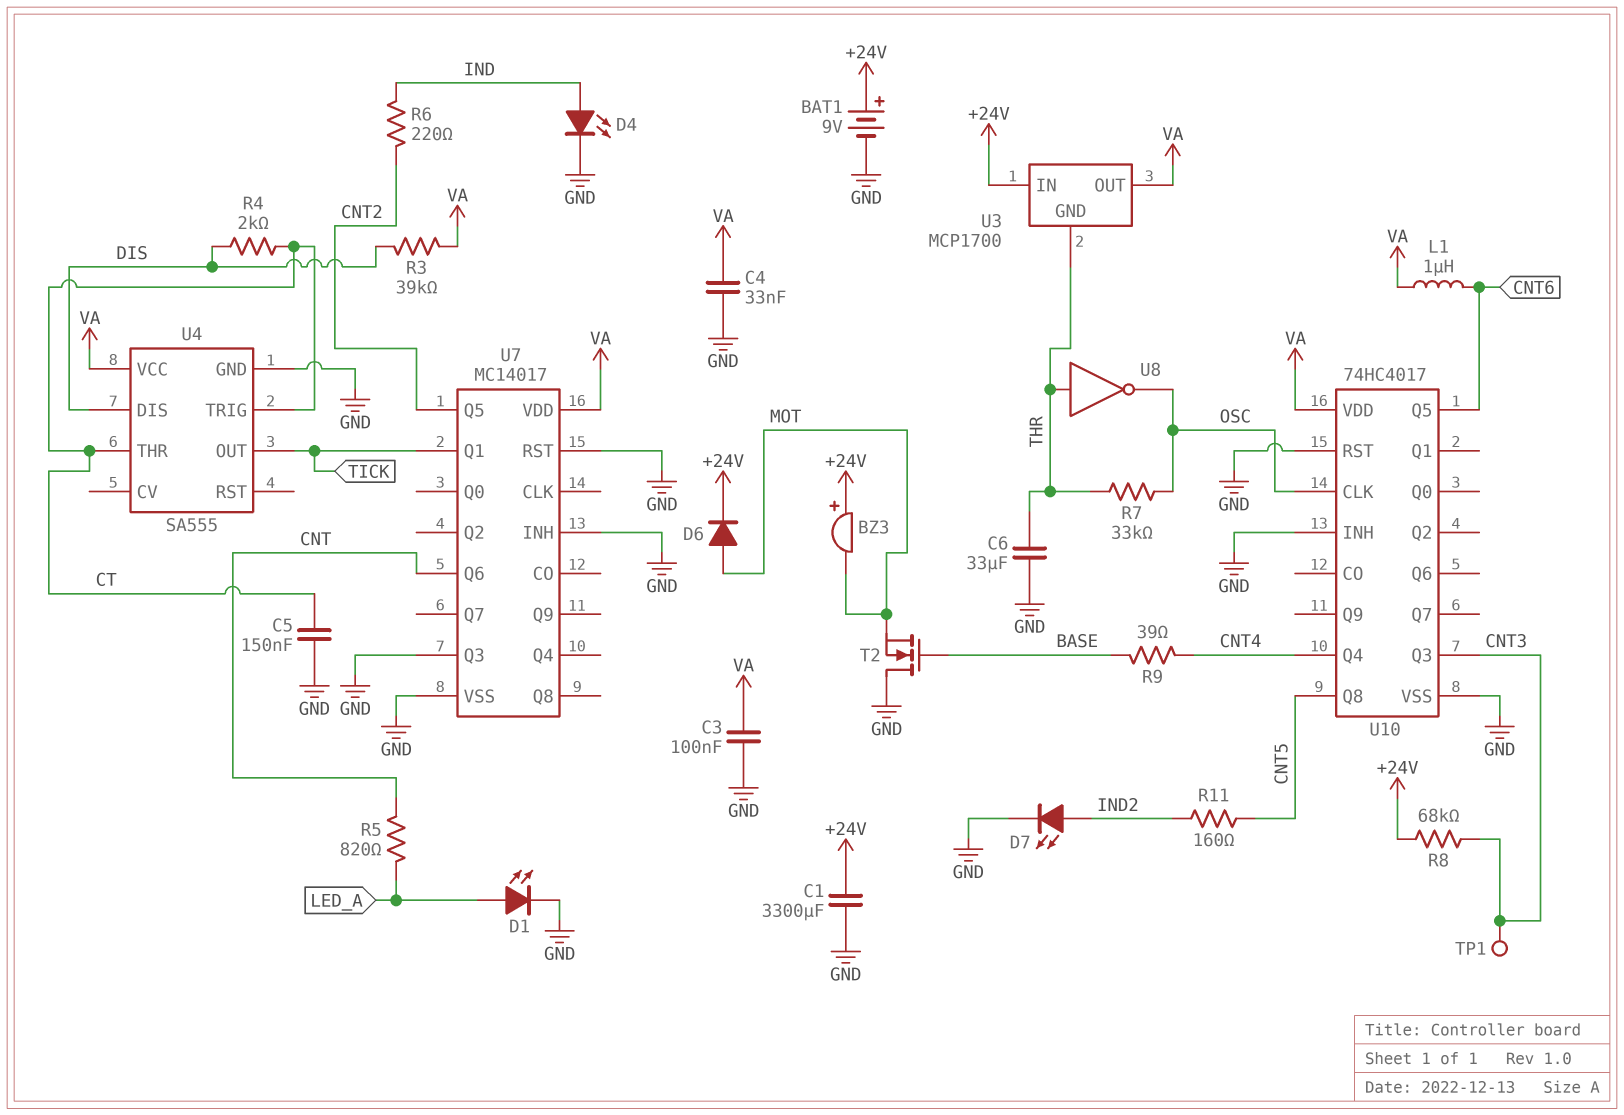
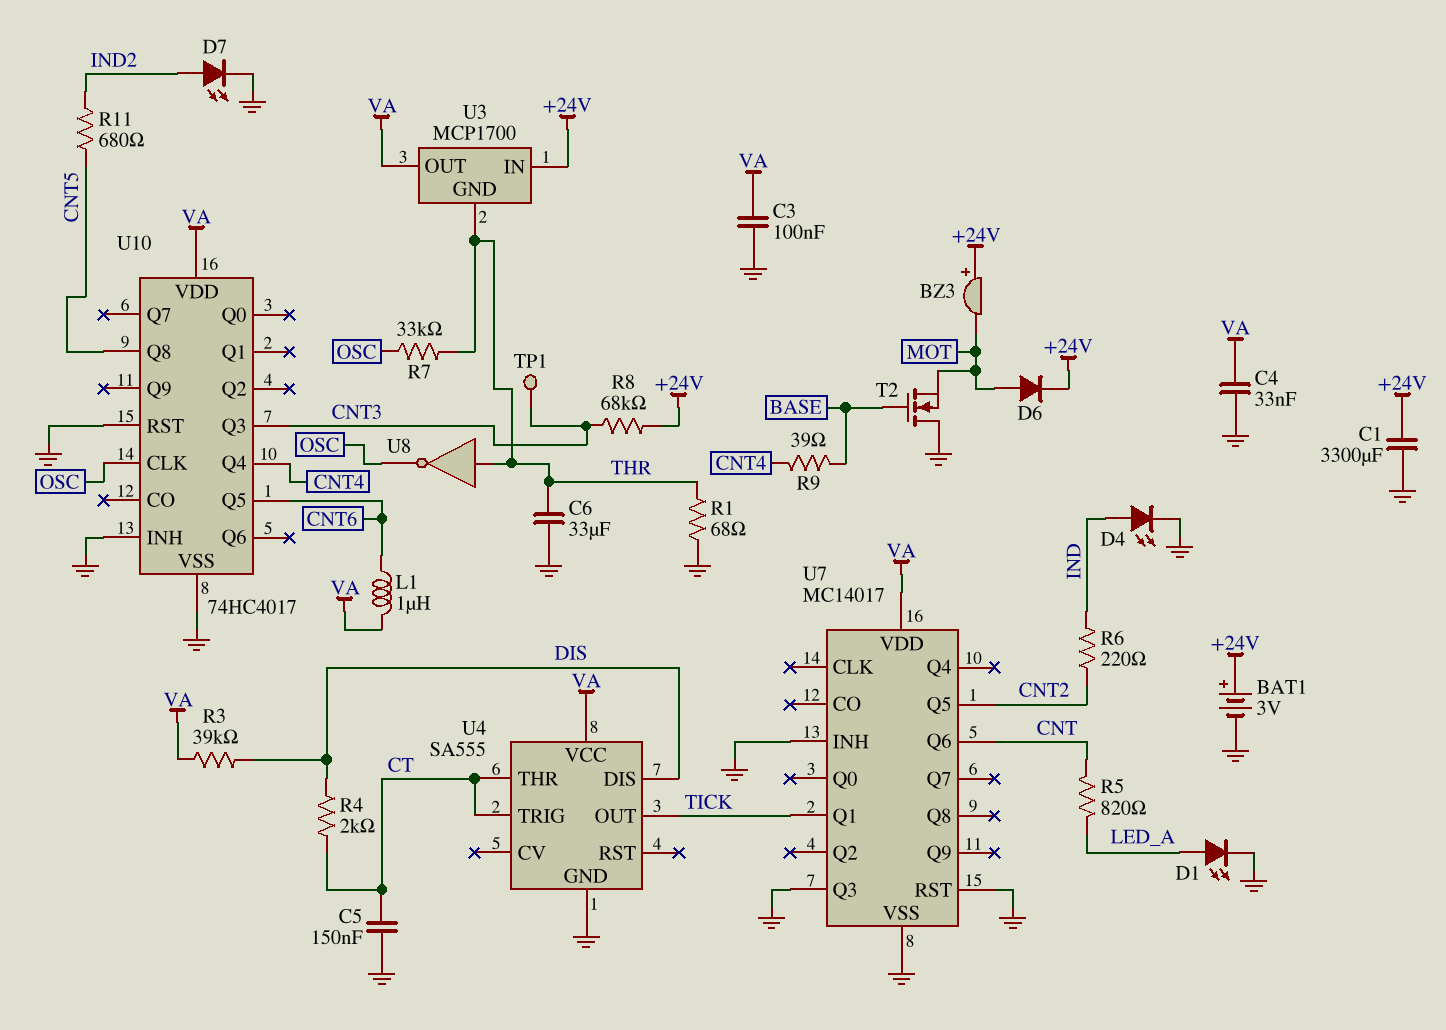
BAT1: 9V (plus +24V, minus GND) -> 3V (plus +24V, minus GND)
R1: none -> 68 (GND, THR)
R11: 160 (CNT5, IND2) -> 680 (CNT5, IND2)

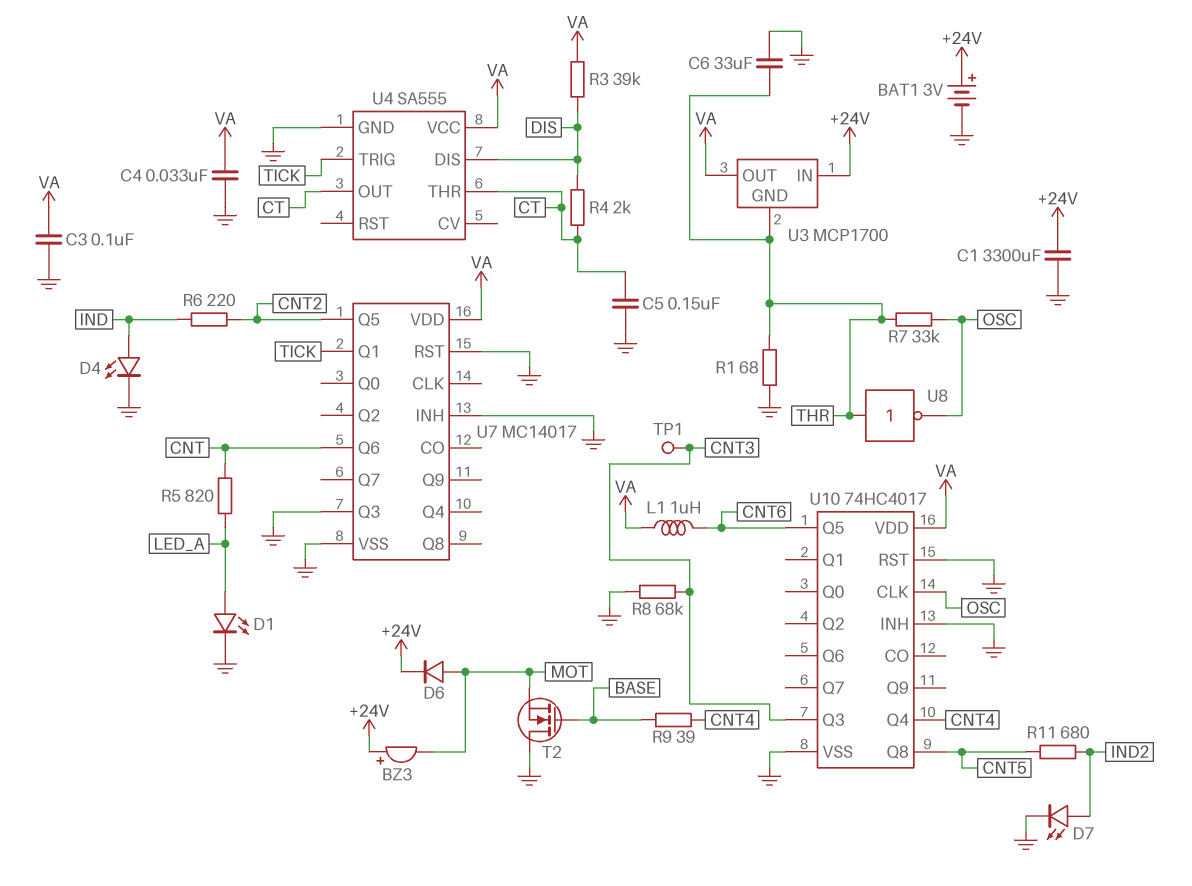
R8: 68k (+24V, CNT3) -> 68k (CNT3, GND)
U4 pin OUT: TICK -> CT
U4 pin TRIG: CT -> TICK

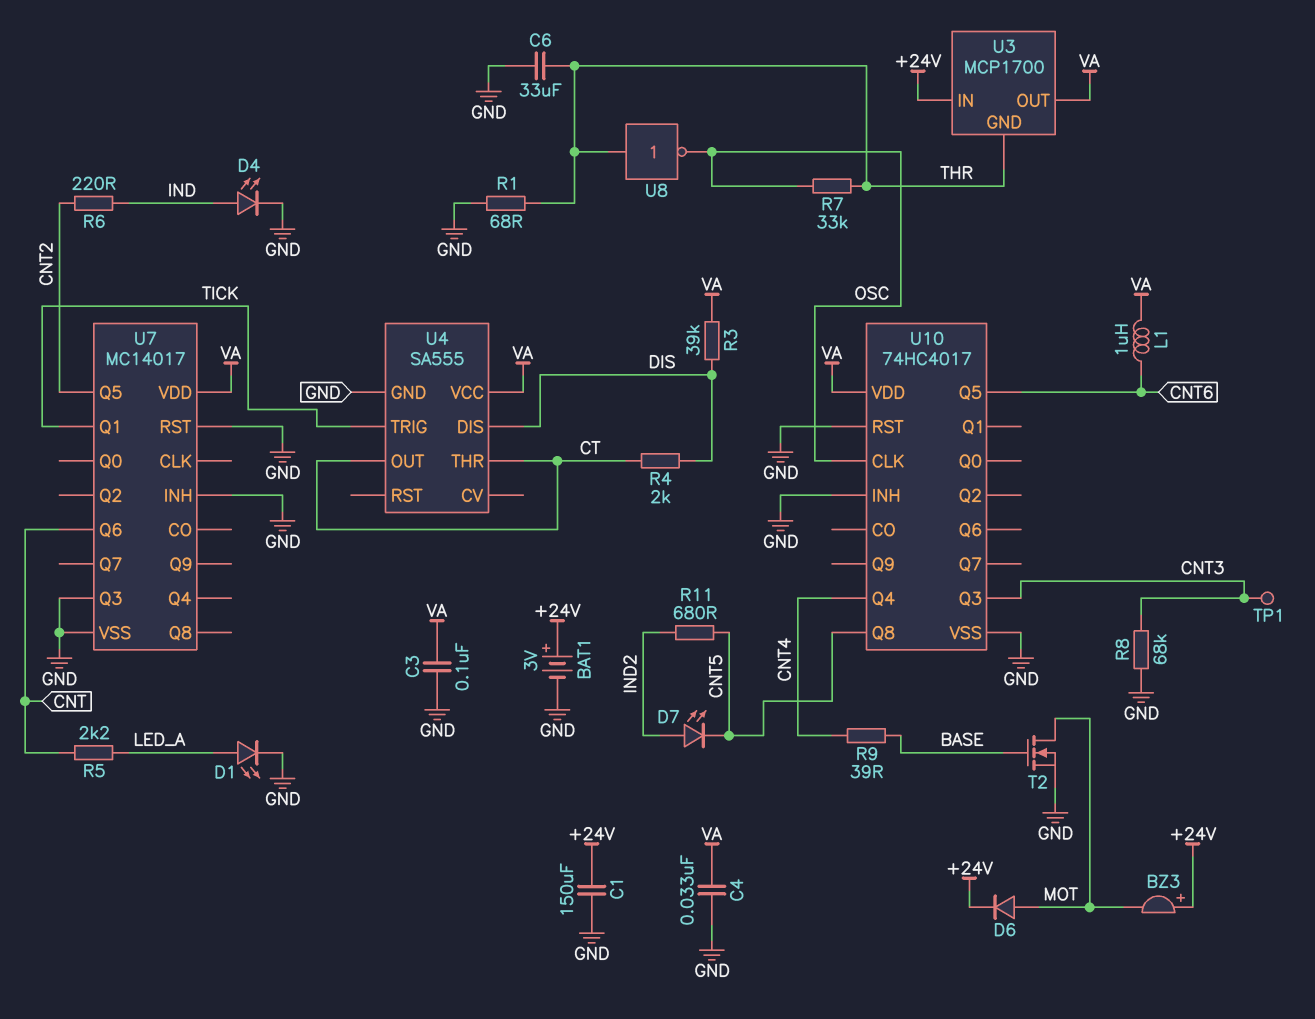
C1: 3300uF (+24V, GND) -> 150uF (+24V, GND)
C5: 150nF (CT, GND) -> none
D7: LED (A IND2, K GND) -> LED (A IND2, K CNT5)
R5: 820 (CNT, LED_A) -> 2.2k (CNT, LED_A)
T2: NMOS (G BASE, D GND, S MOT) -> NMOS (G BASE, D MOT, S GND)

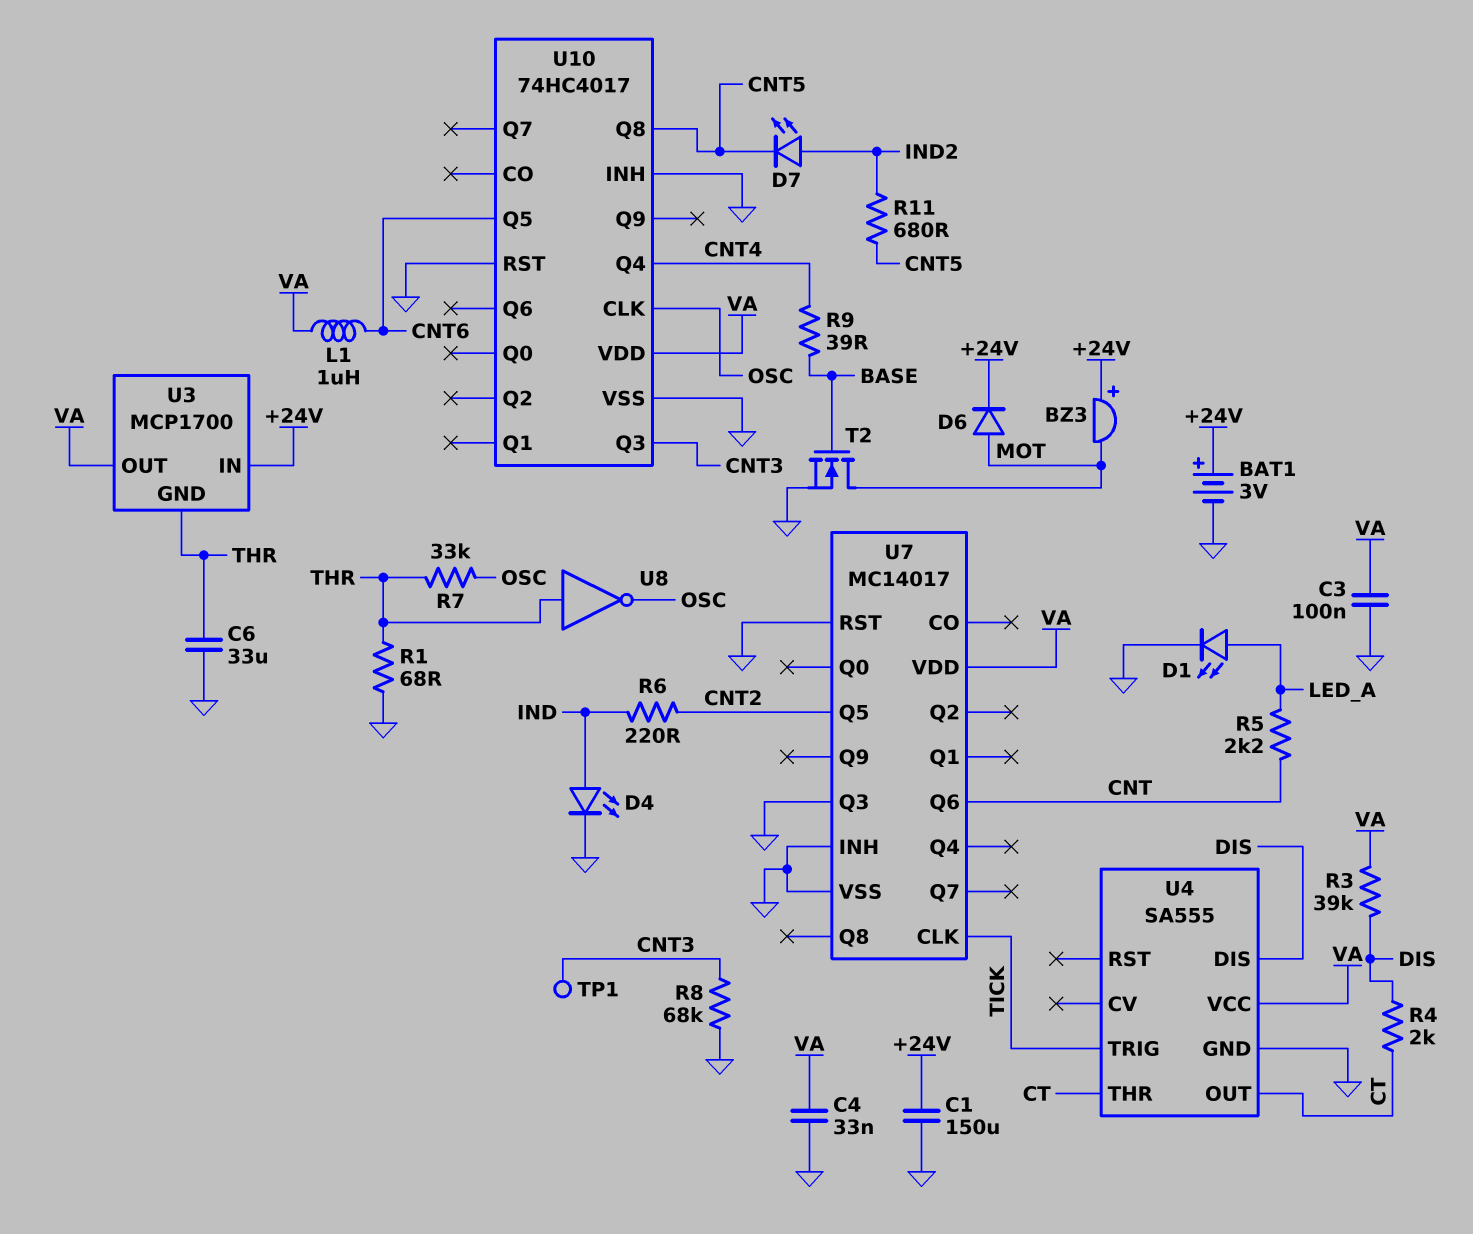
U7 pin CLK: none -> TICK
U7 pin Q1: TICK -> none

